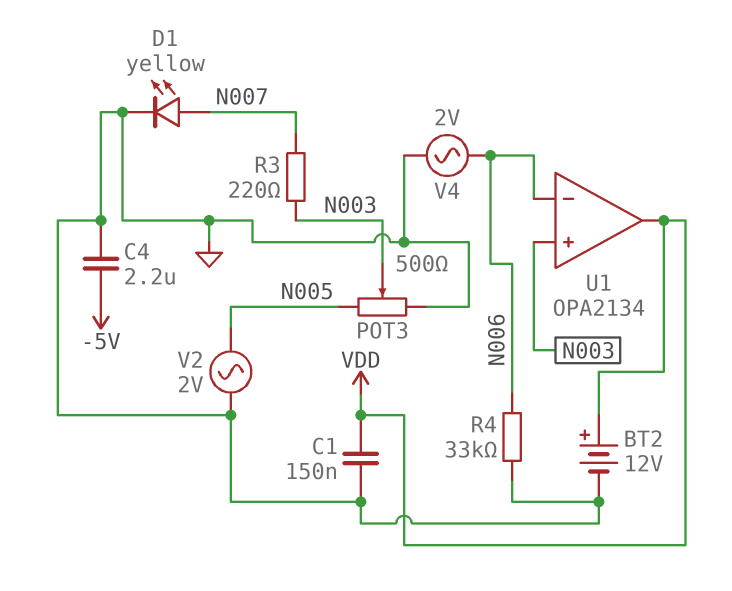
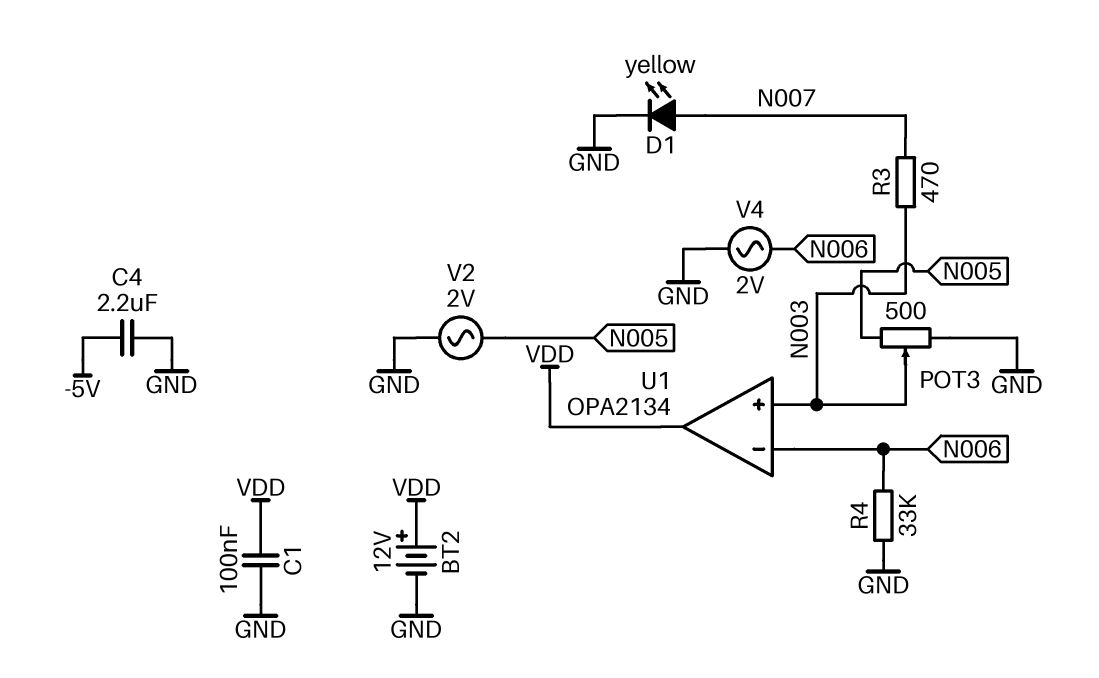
C1: 150nF (GND, VDD) -> 100nF (GND, VDD)
R3: 220 (N003, N007) -> 470 (N003, N007)

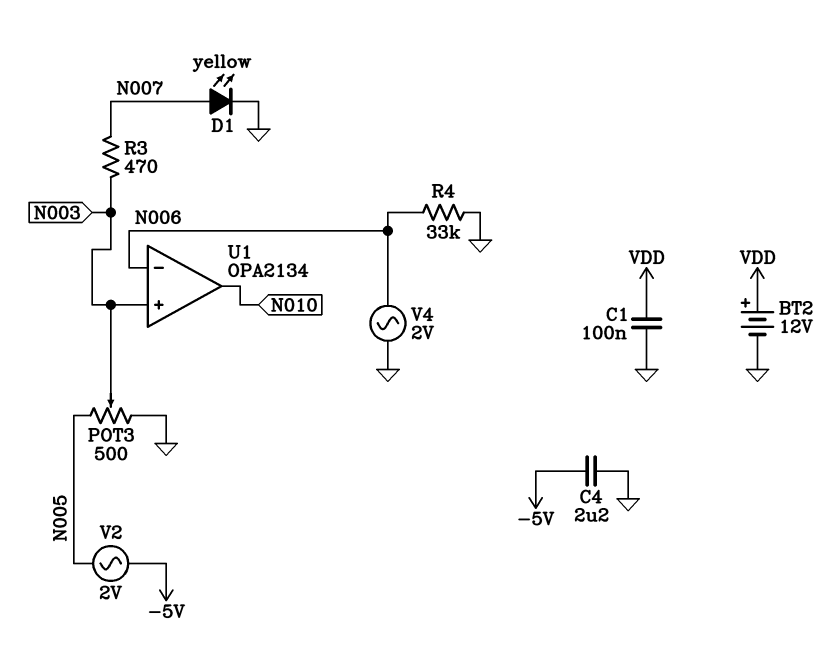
U1 pin out: VDD -> N010
V2: AC 2V (GND, N005) -> AC 2V (-5V, N005)

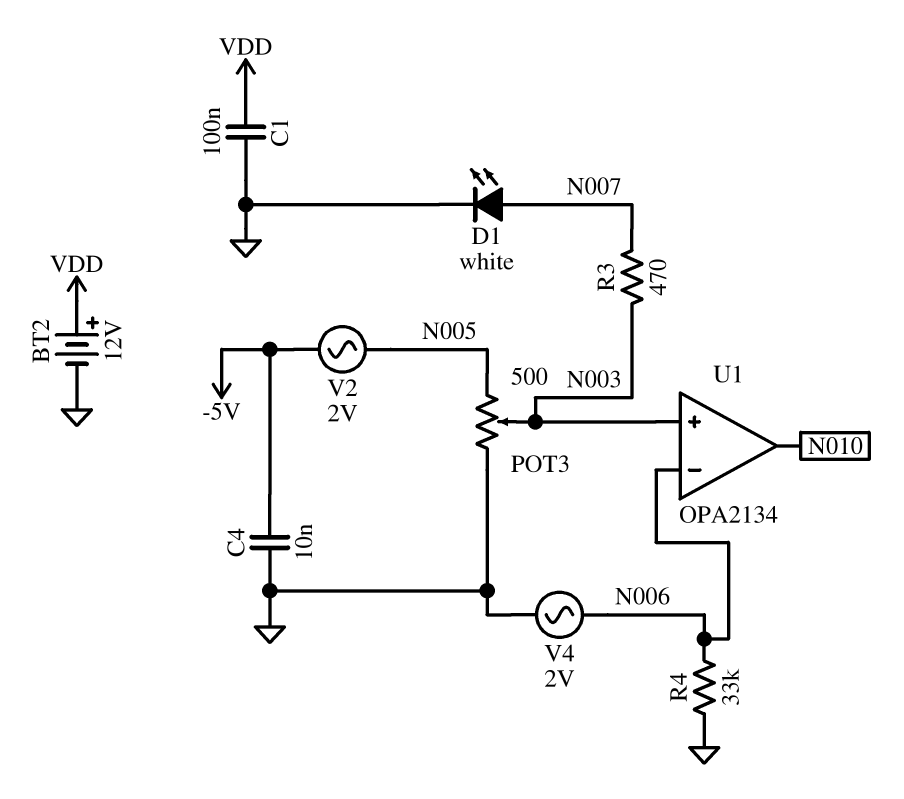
C4: 2.2uF (-5V, GND) -> 10nF (-5V, GND)
D1: LED yellow (A N007, K GND) -> LED white (A N007, K GND)

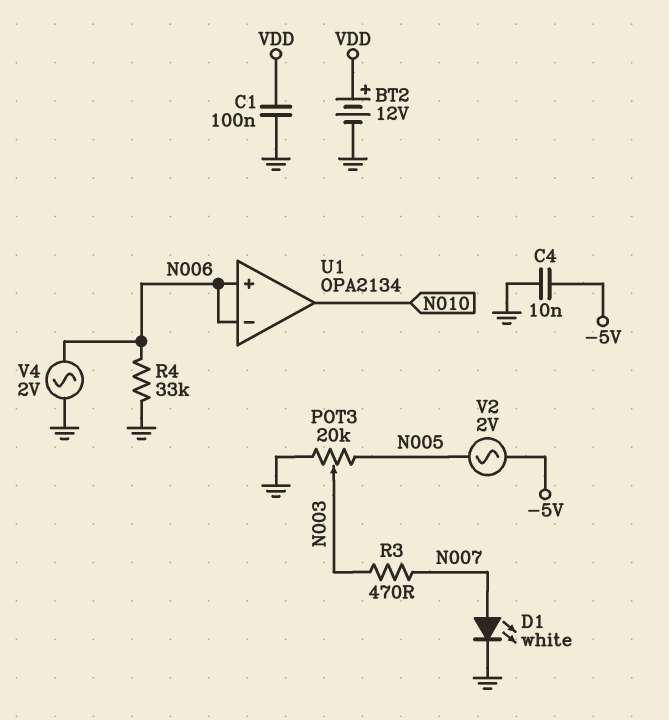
POT3: 500 (GND, N005, wiper N003) -> 20k (GND, N005, wiper N003)
U1 pin in+: N003 -> N006

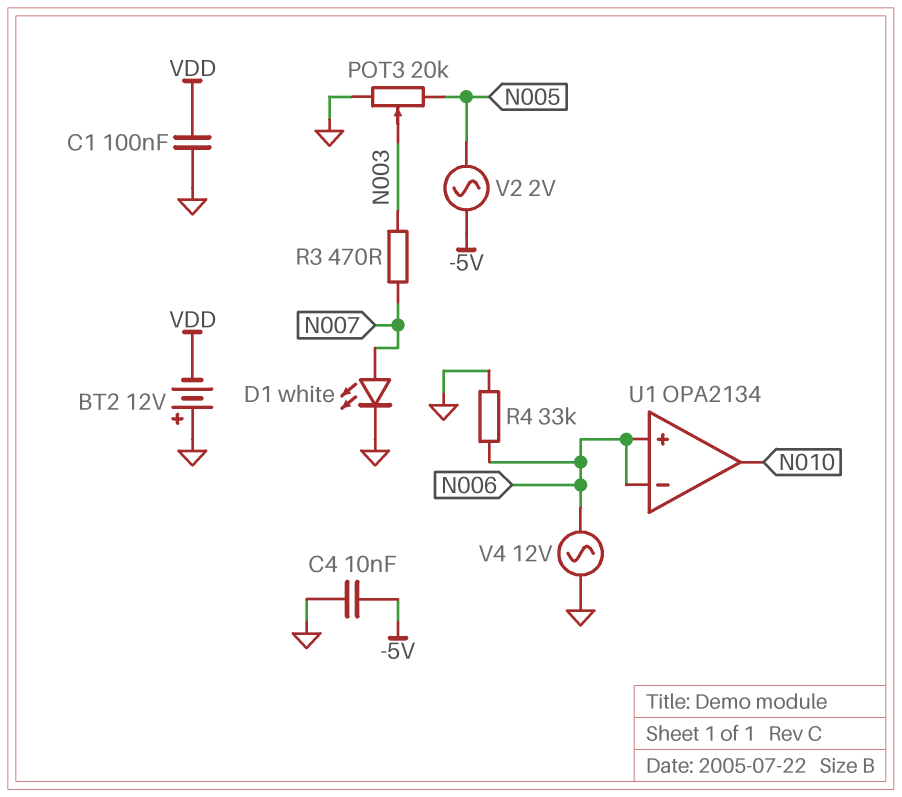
BT2: 12V (plus VDD, minus GND) -> 12V (plus GND, minus VDD)
V4: AC 2V (GND, N006) -> AC 12V (GND, N006)

